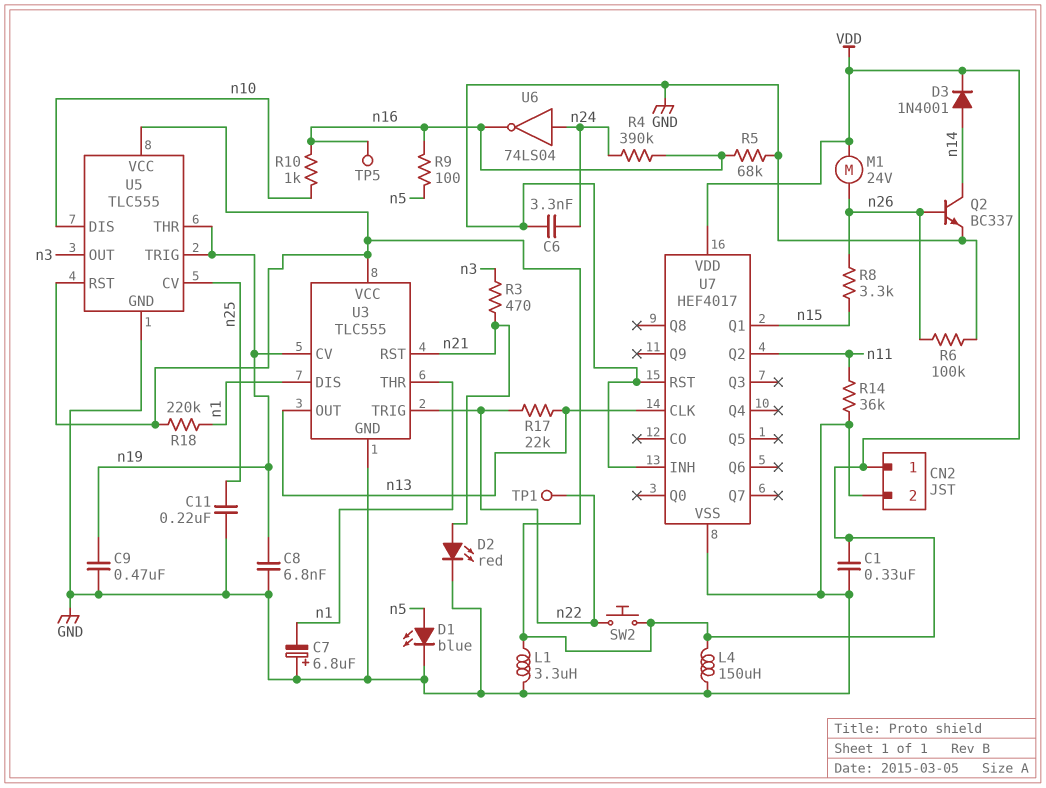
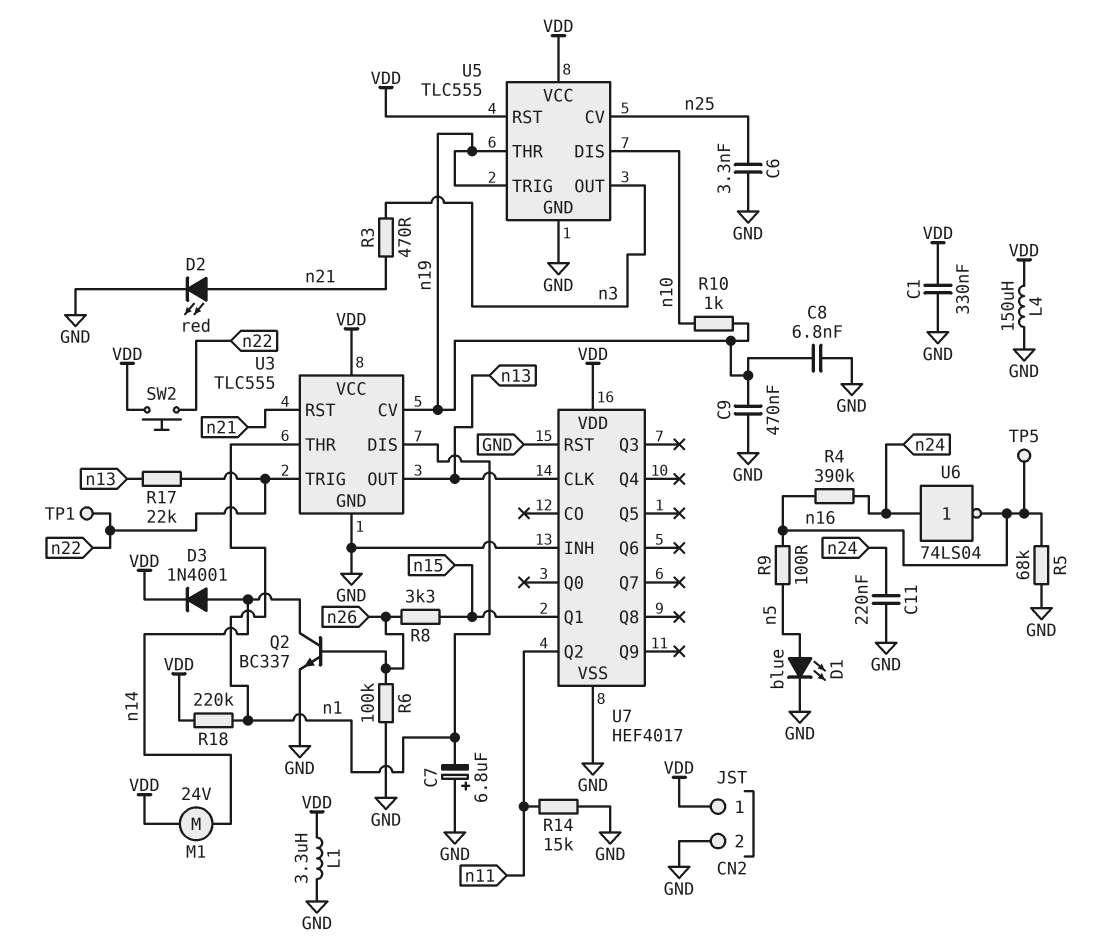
C6: 3.3nF (GND, n24) -> 3.3nF (GND, n25)
C11: 220nF (GND, n25) -> 220nF (GND, n24)
M1: motor 24V (VDD, n26) -> motor 24V (VDD, n14)
R10: 1k (n10, n16) -> 1k (n10, n19)
R14: 36k (GND, n11) -> 15k (GND, n11)

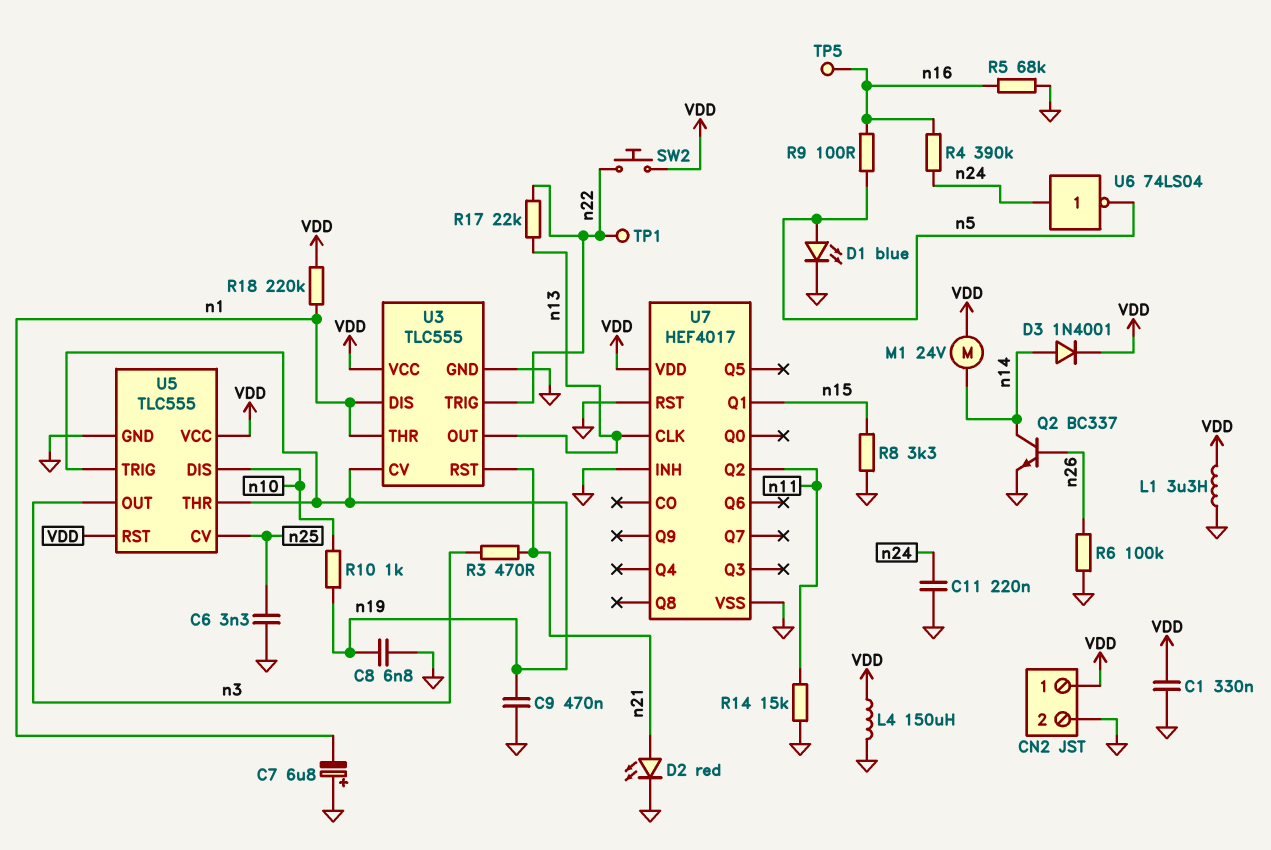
R8: 3.3k (n15, n26) -> 3.3k (GND, n15)
U6: NOT 74LS04 (in n24, out n16) -> NOT 74LS04 (in n24, out n5)

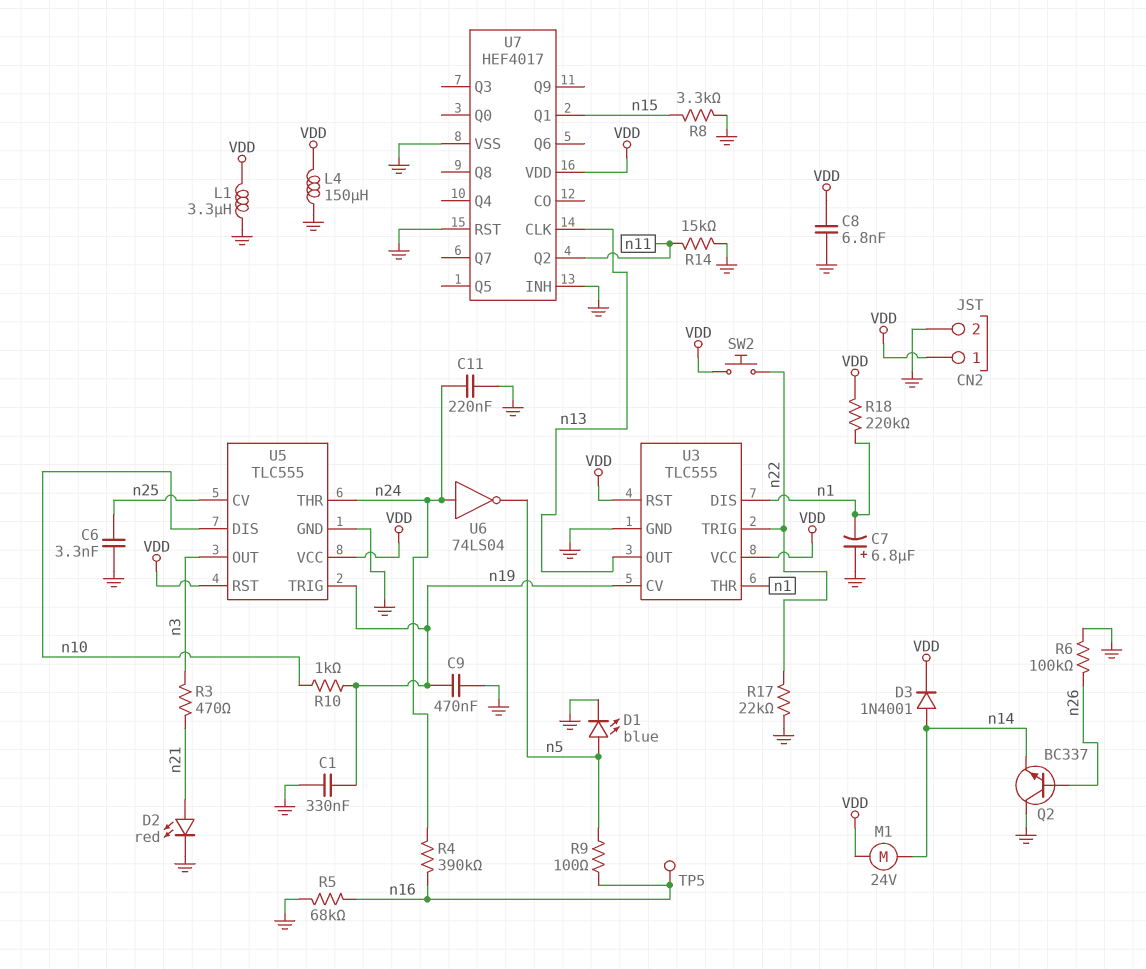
C1: 330nF (GND, VDD) -> 330nF (GND, n19)
C8: 6.8nF (GND, n19) -> 6.8nF (GND, VDD)
Q2: NPN BC337 (B n26, C n14, E GND) -> NPN BC337 (B n26, C GND, E n14)
R17: 22k (n13, n22) -> 22k (GND, n22)
TP1: test point (n22) -> none
U3 pin RST: n21 -> VDD
U5 pin THR: n19 -> n24

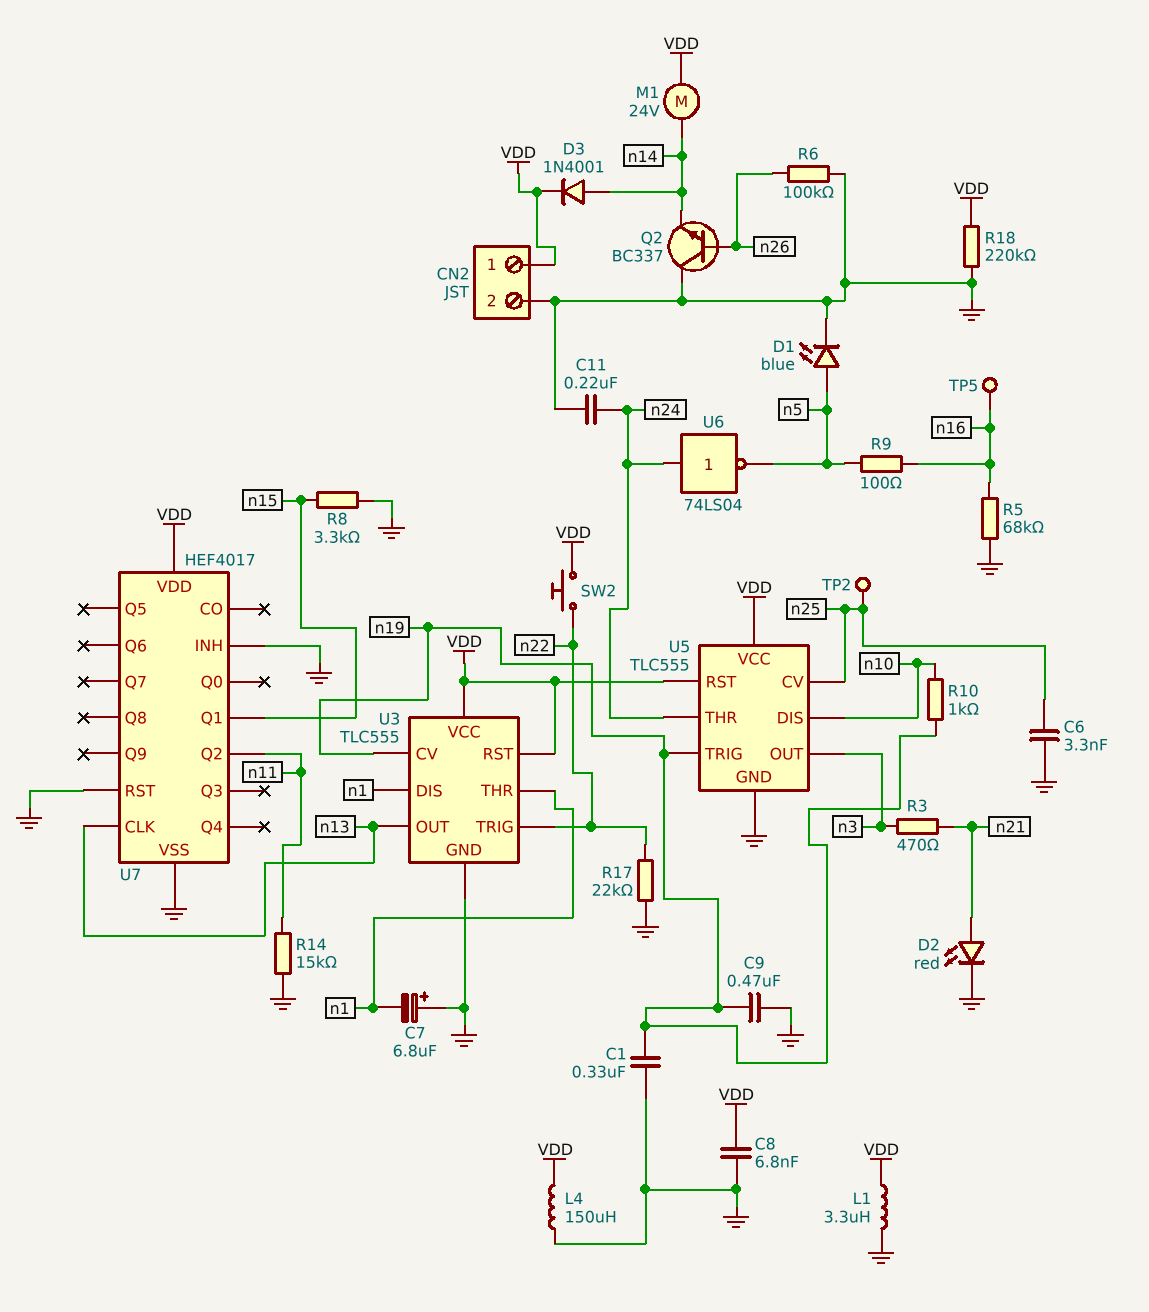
R4: 390k (n16, n24) -> none
R18: 220k (VDD, n1) -> 220k (GND, VDD)
TP2: none -> test point (n25)

